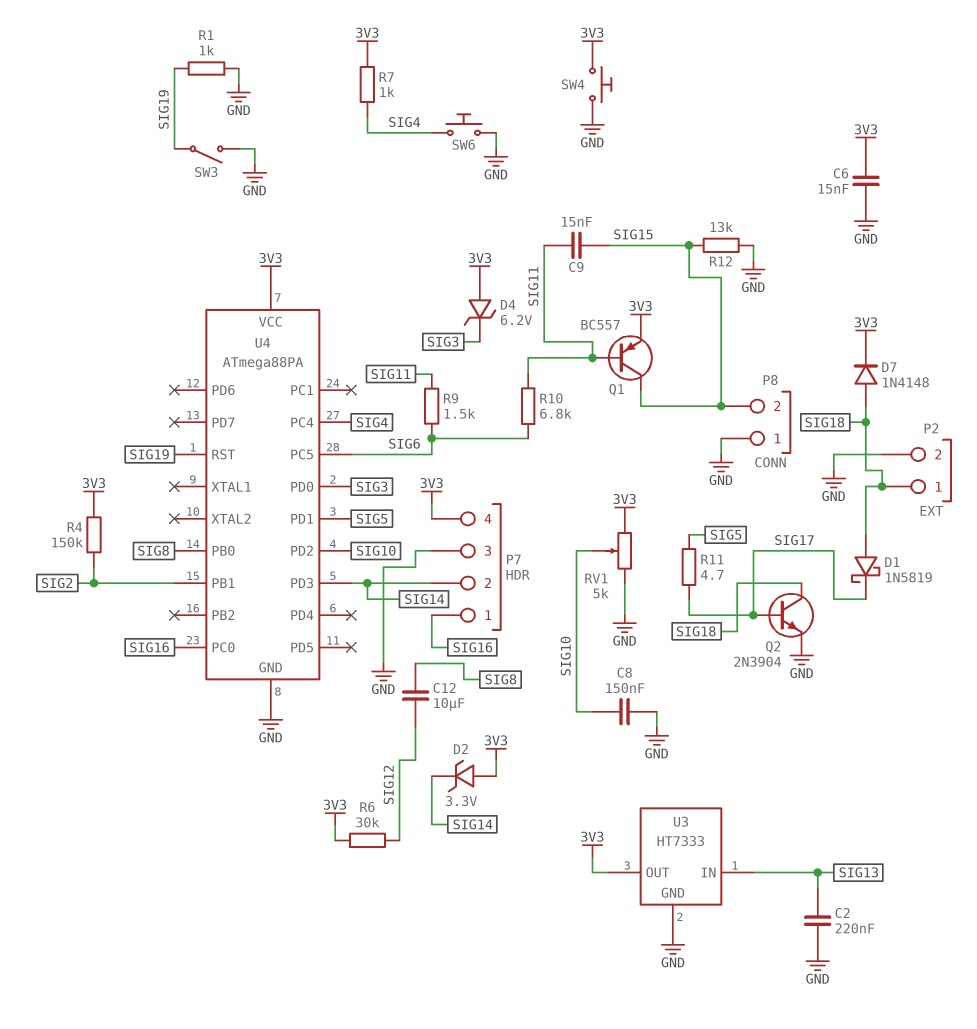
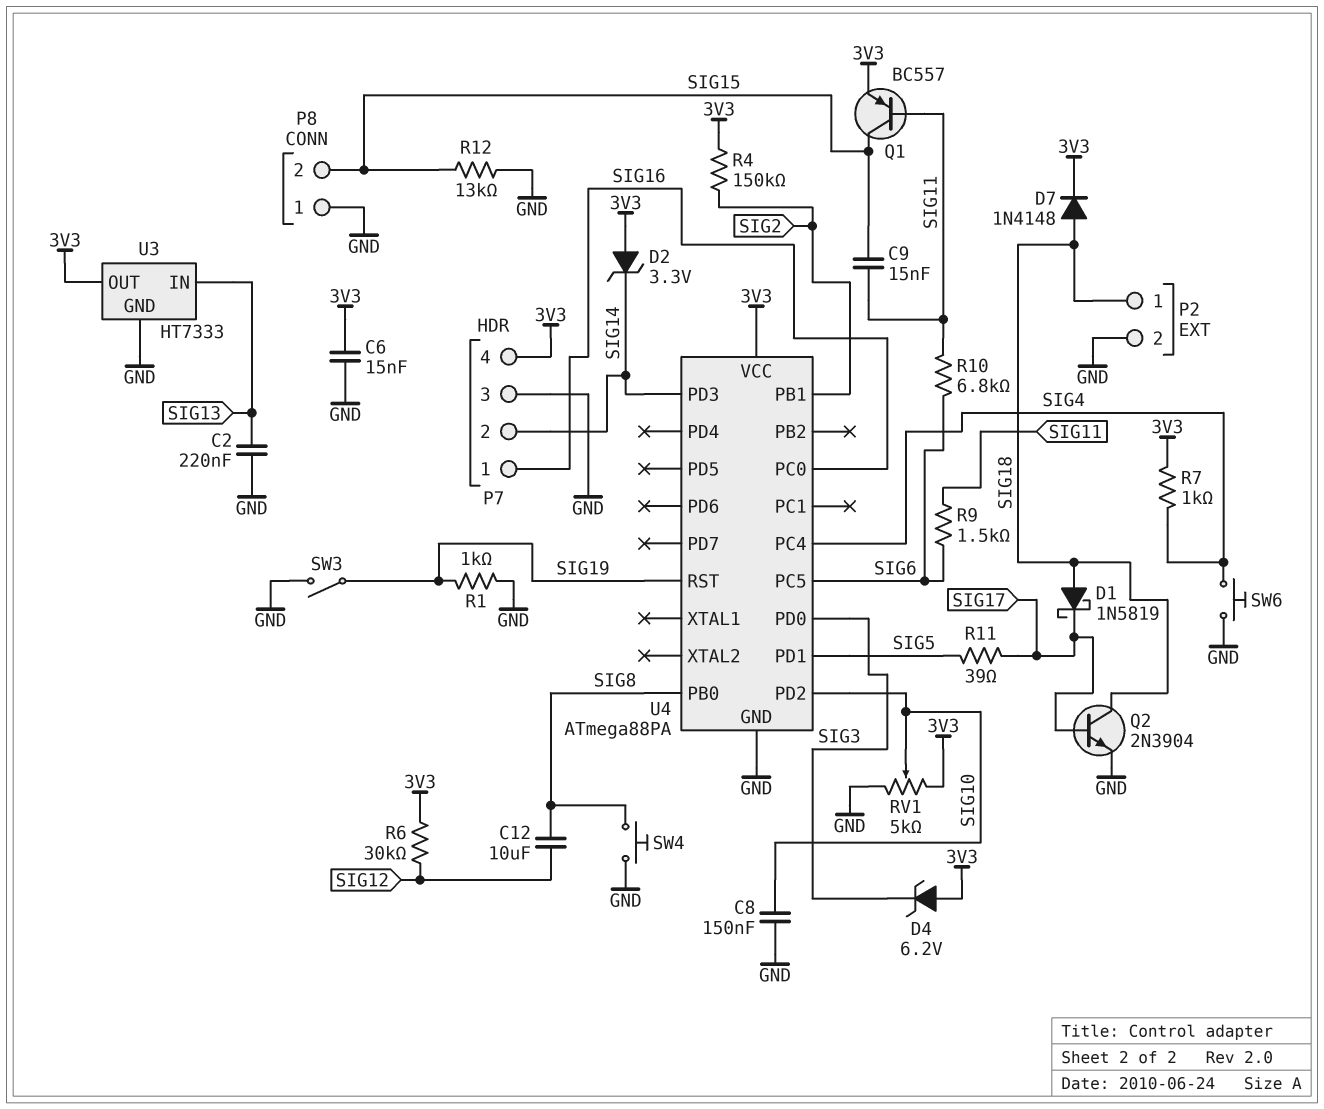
R11: 4.7 (SIG5, SIG17) -> 39 (SIG5, SIG17)
SW4: button (3V3, GND) -> button (GND, SIG8)

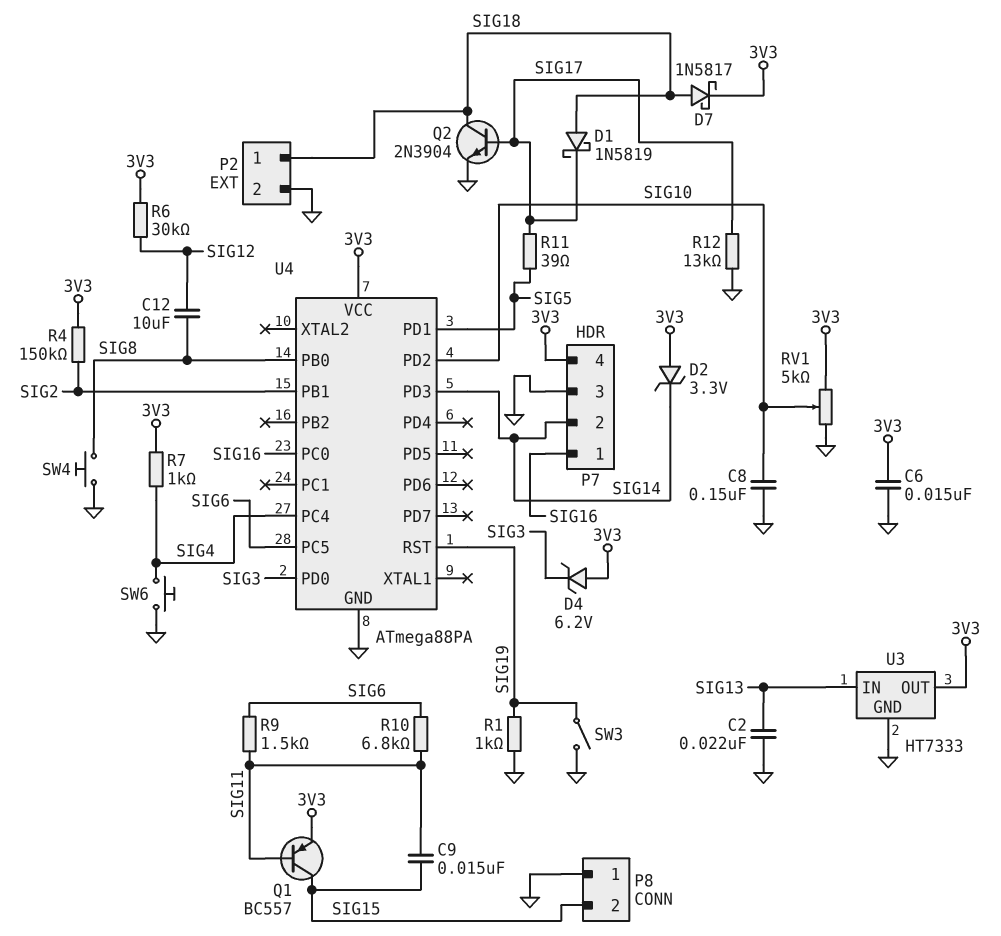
C2: 220nF (GND, SIG13) -> 22nF (GND, SIG13)
D7: diode 1N4148 (A SIG18, K 3V3) -> schottky 1N5817 (A SIG18, K 3V3)
R12: 13k (GND, SIG15) -> 13k (GND, SIG17)

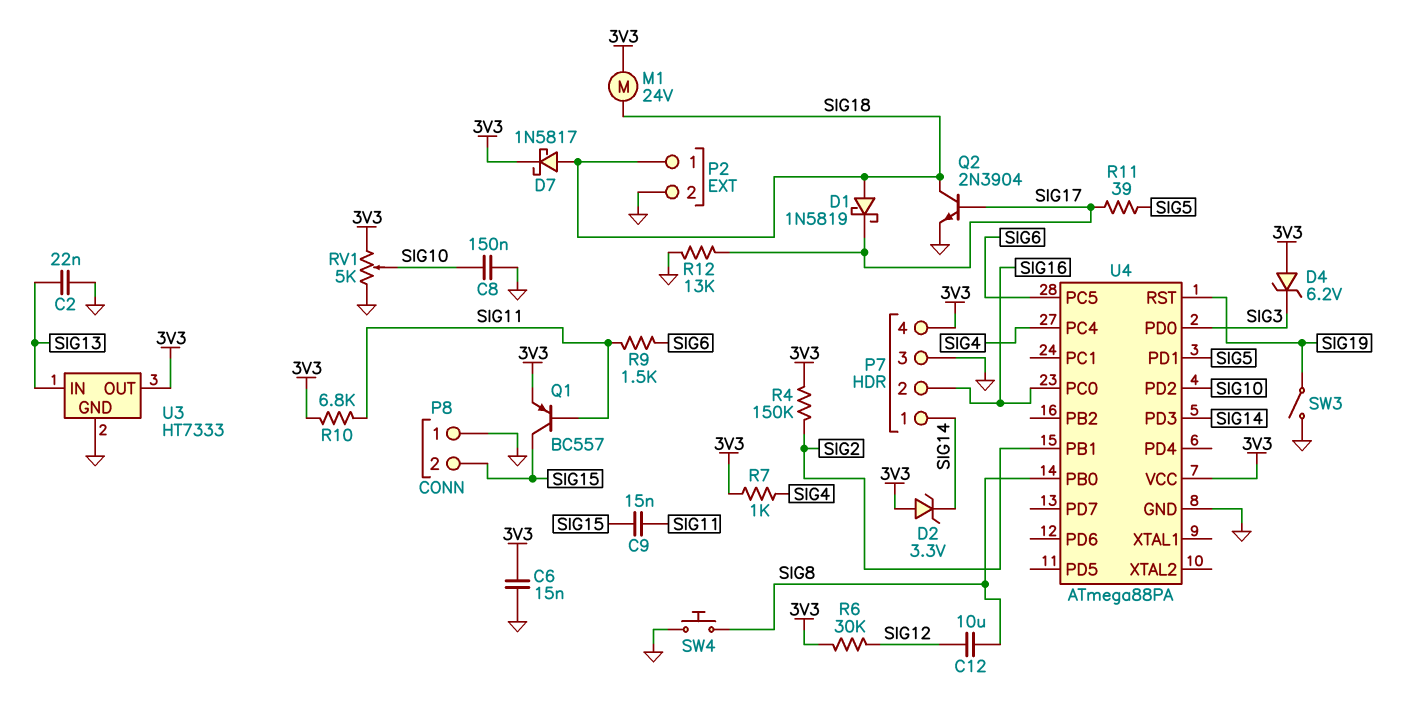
M1: none -> motor 24V (3V3, SIG18)
P7 pin 1: SIG16 -> SIG14
P7 pin 2: SIG14 -> SIG16
R1: 1k (GND, SIG19) -> none
R10: 6.8k (SIG6, SIG11) -> 6.8k (3V3, SIG11)
SW6: button (GND, SIG4) -> none

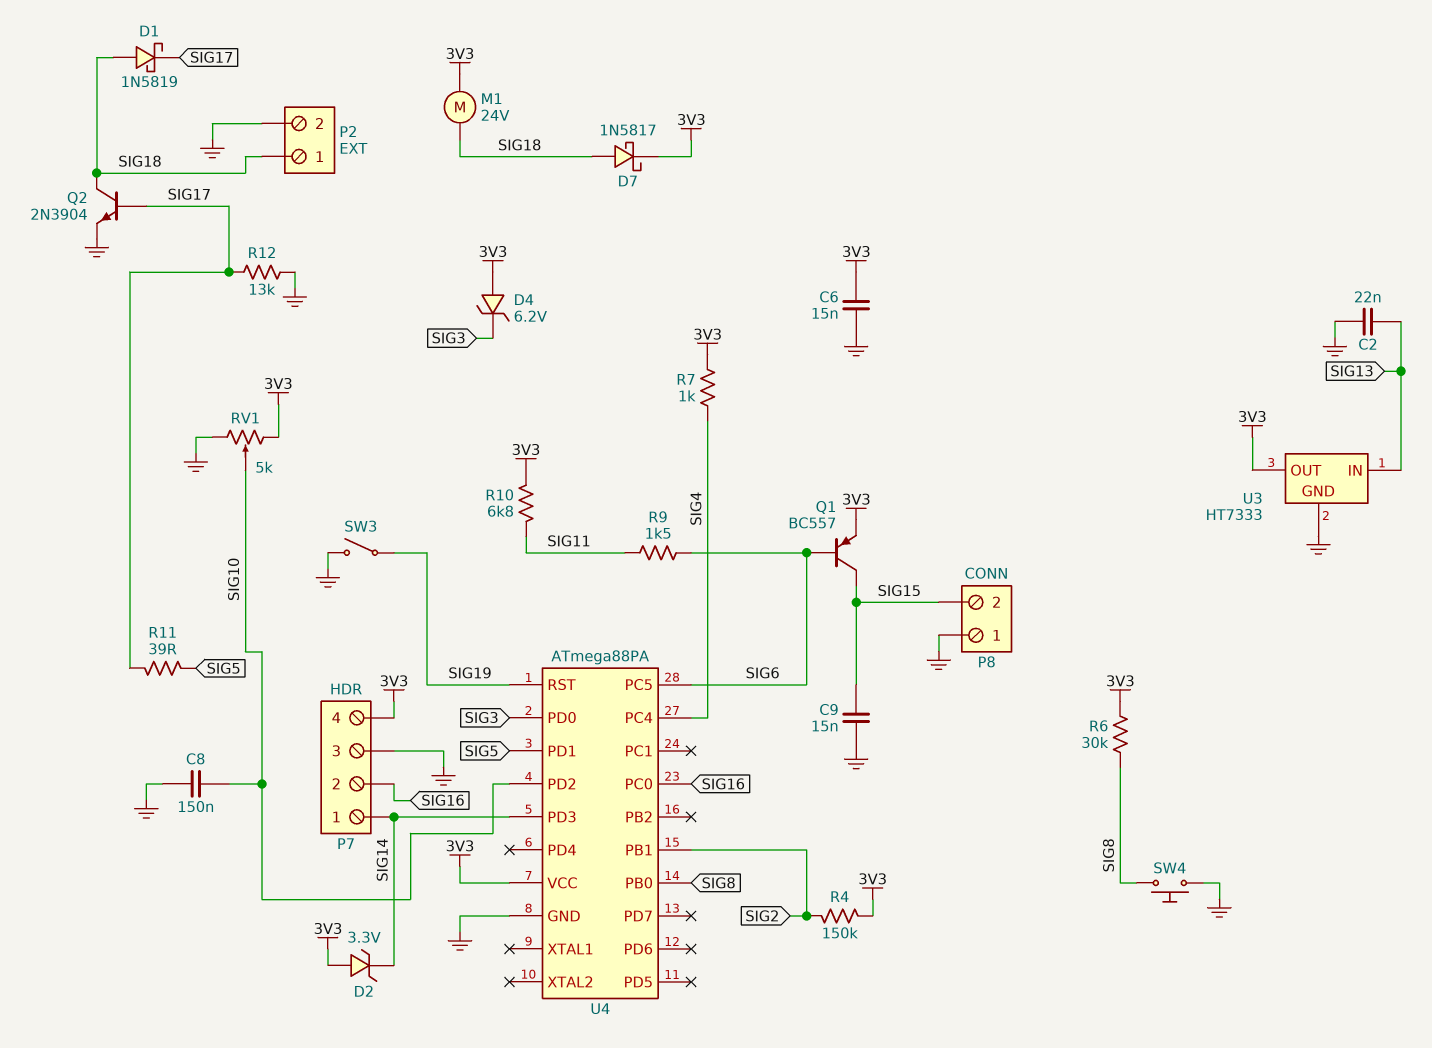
C9: 15nF (SIG11, SIG15) -> 15nF (GND, SIG15)
C12: 10uF (SIG8, SIG12) -> none
Q1: PNP BC557 (B SIG11, C SIG15, E 3V3) -> PNP BC557 (B SIG6, C SIG15, E 3V3)
R6: 30k (3V3, SIG12) -> 30k (3V3, SIG8)

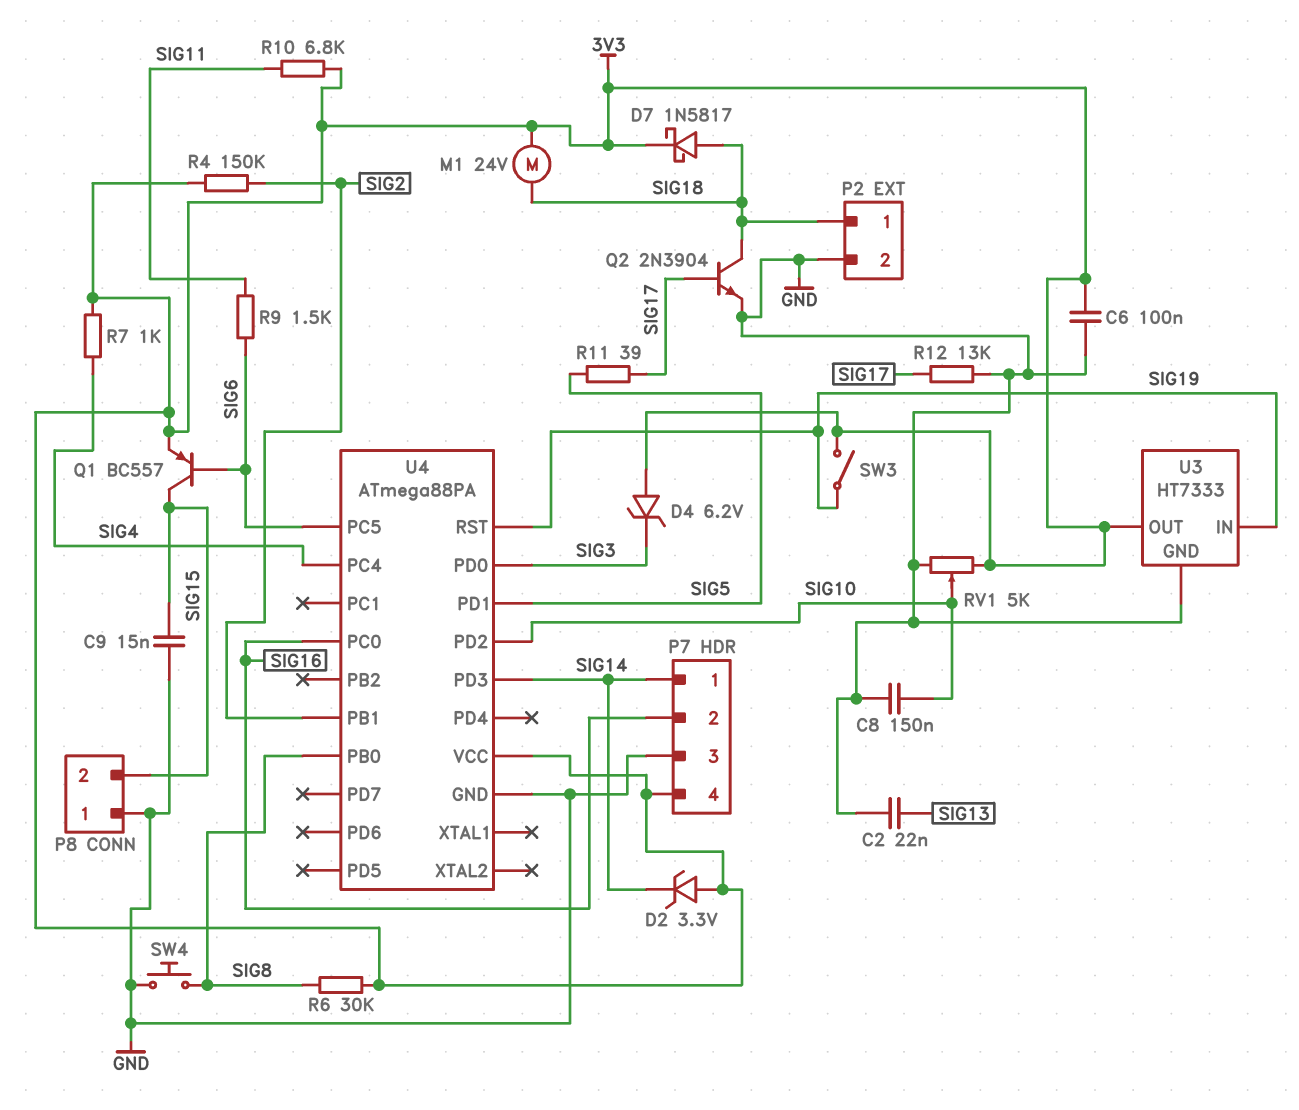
C6: 15nF (3V3, GND) -> 100nF (3V3, GND)
D1: schottky 1N5819 (A SIG18, K SIG17) -> none
SW3: switch (GND, SIG19) -> switch (3V3, SIG19)
U3 pin IN: SIG13 -> SIG19

